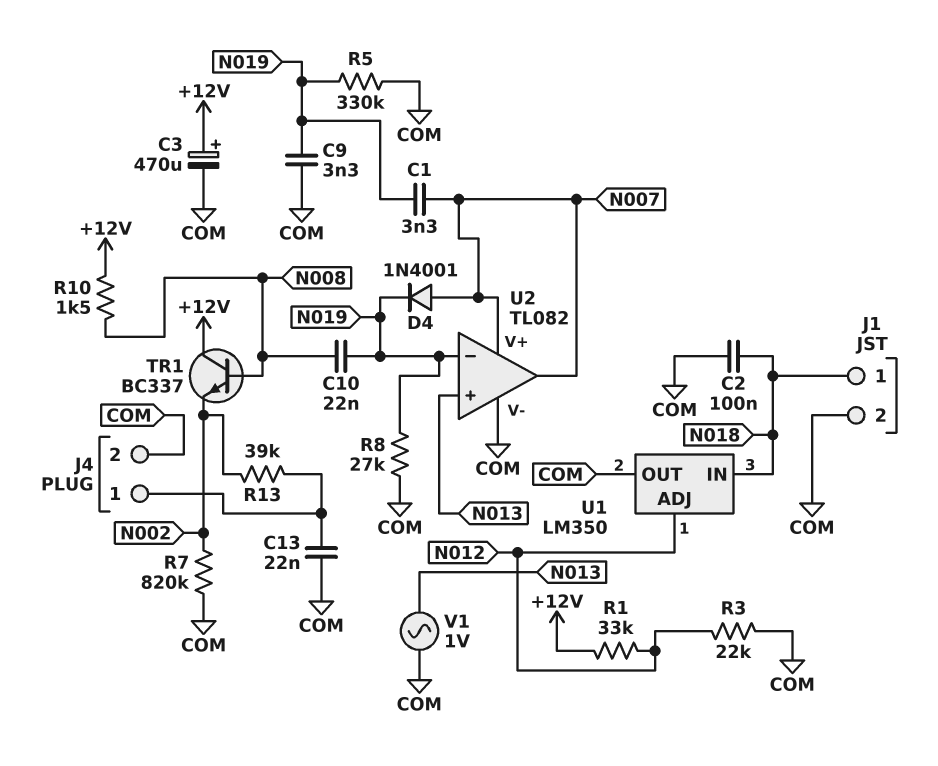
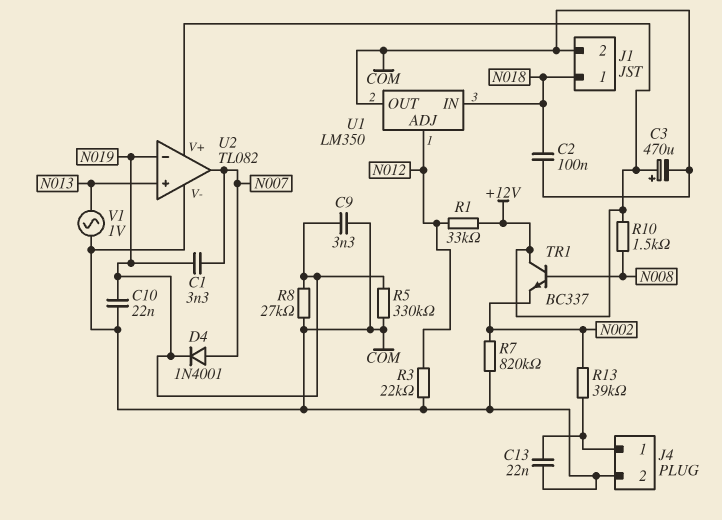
C10: 22nF (N008, N019) -> 22nF (COM, N019)
U2 pin V+: N007 -> +12V

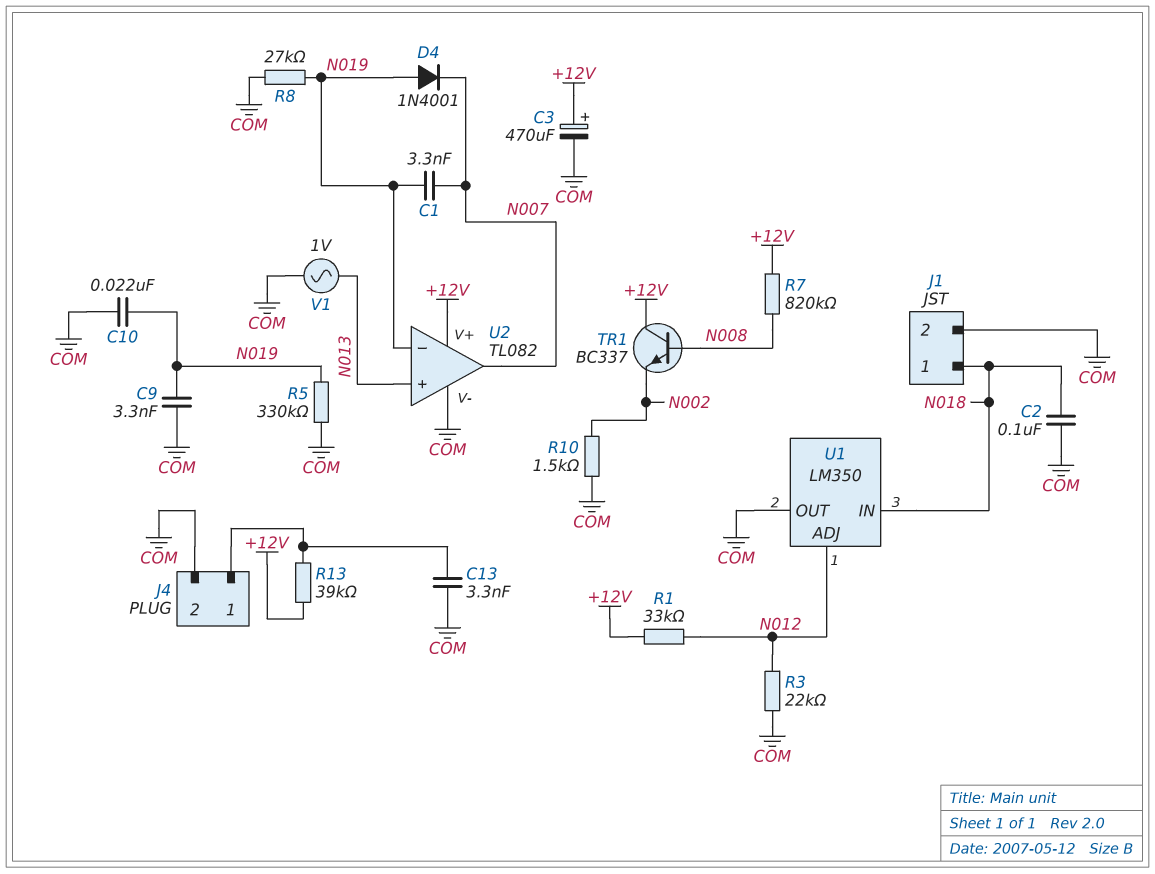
C13: 22nF (COM, J4/1) -> 3.3nF (COM, J4/1)
D4: diode 1N4001 (A N007, K N019) -> diode 1N4001 (A N019, K N007)
R7: 820k (COM, N002) -> 820k (+12V, N008)
R10: 1.5k (+12V, N008) -> 1.5k (COM, N002)
R13: 39k (J4/1, N002) -> 39k (+12V, J4/1)

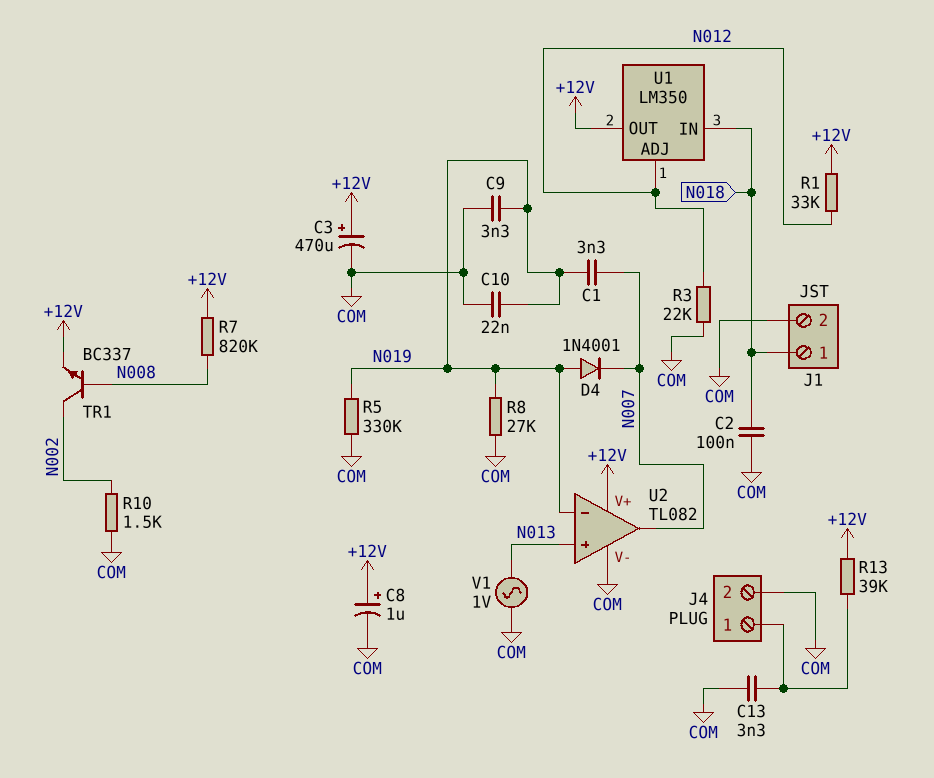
C8: none -> 1uF (plus +12V, minus COM)
TR1: NPN BC337 (B N008, C +12V, E N002) -> NPN BC337 (B N008, C N002, E +12V)
U1 pin OUT: COM -> +12V

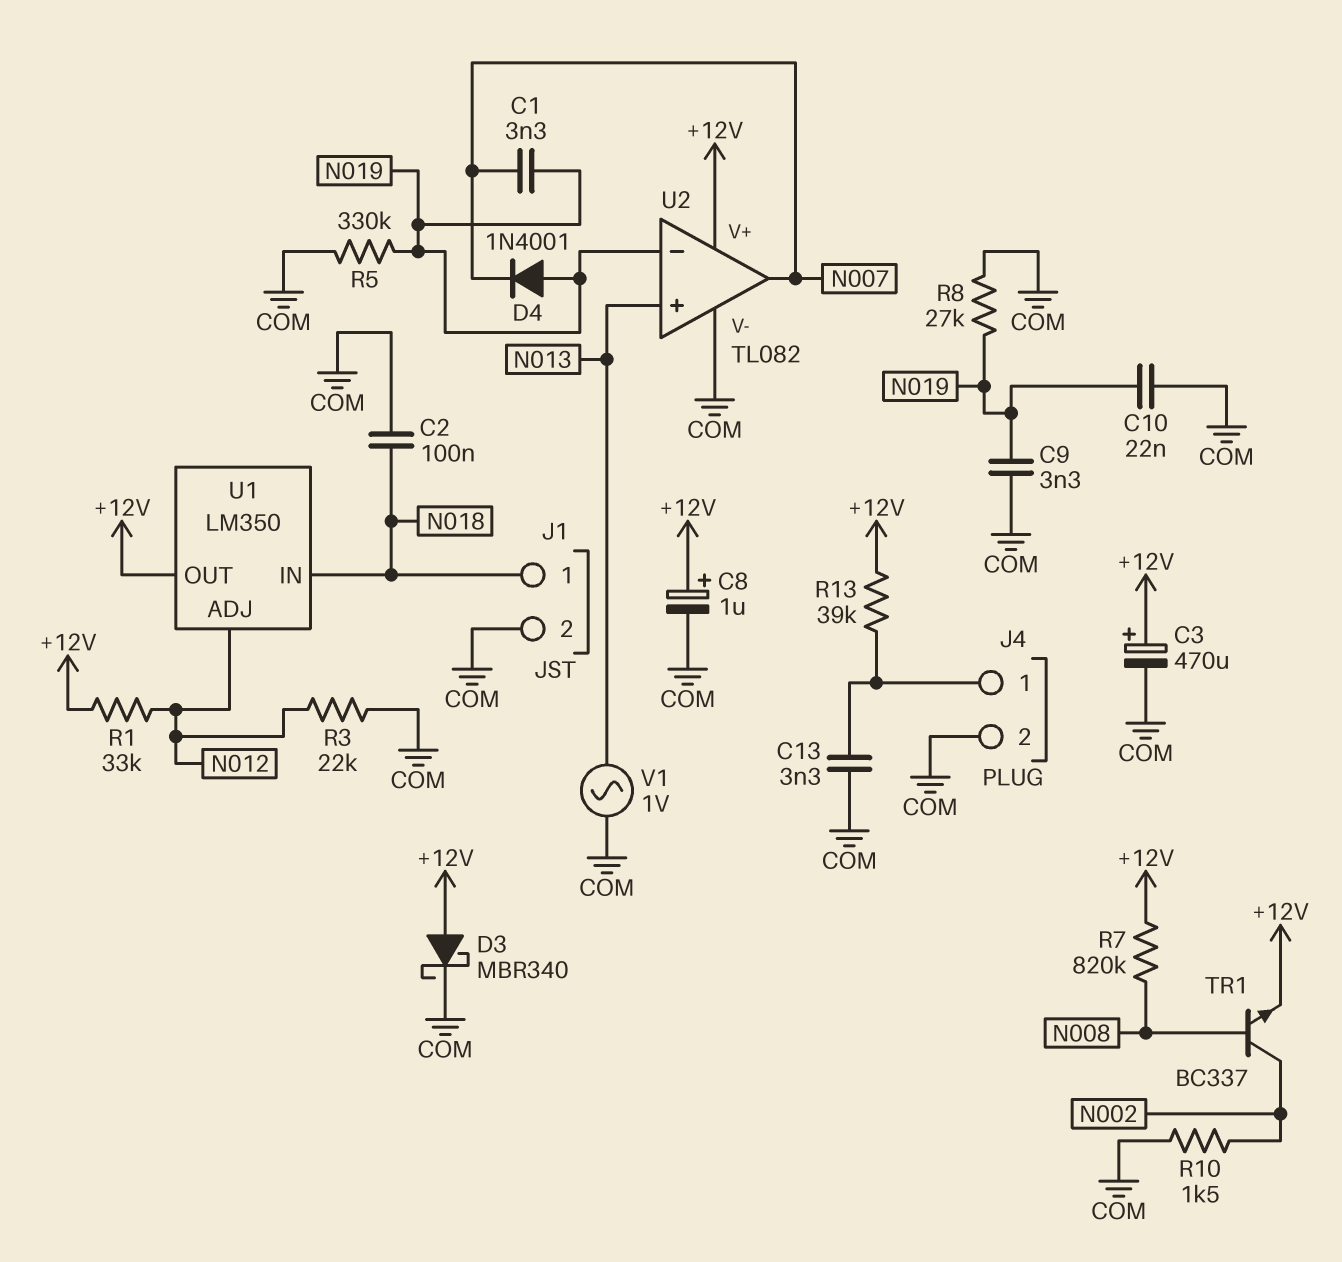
D3: none -> schottky MBR340 (A +12V, K COM)

